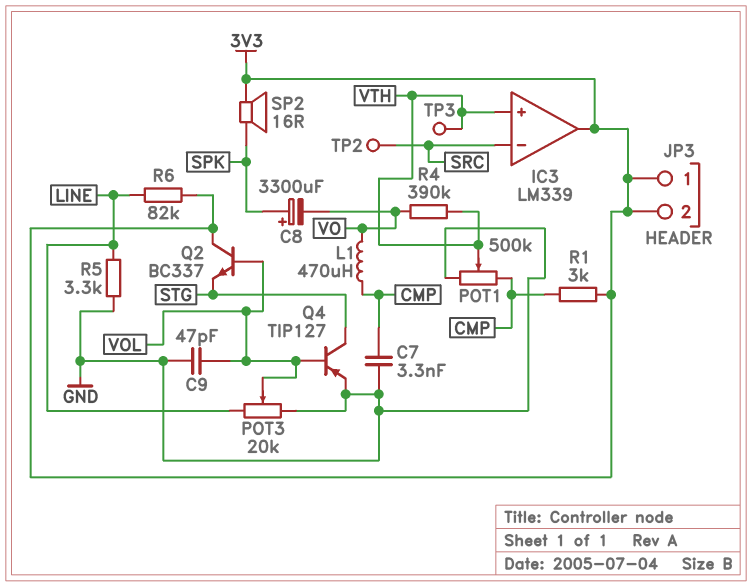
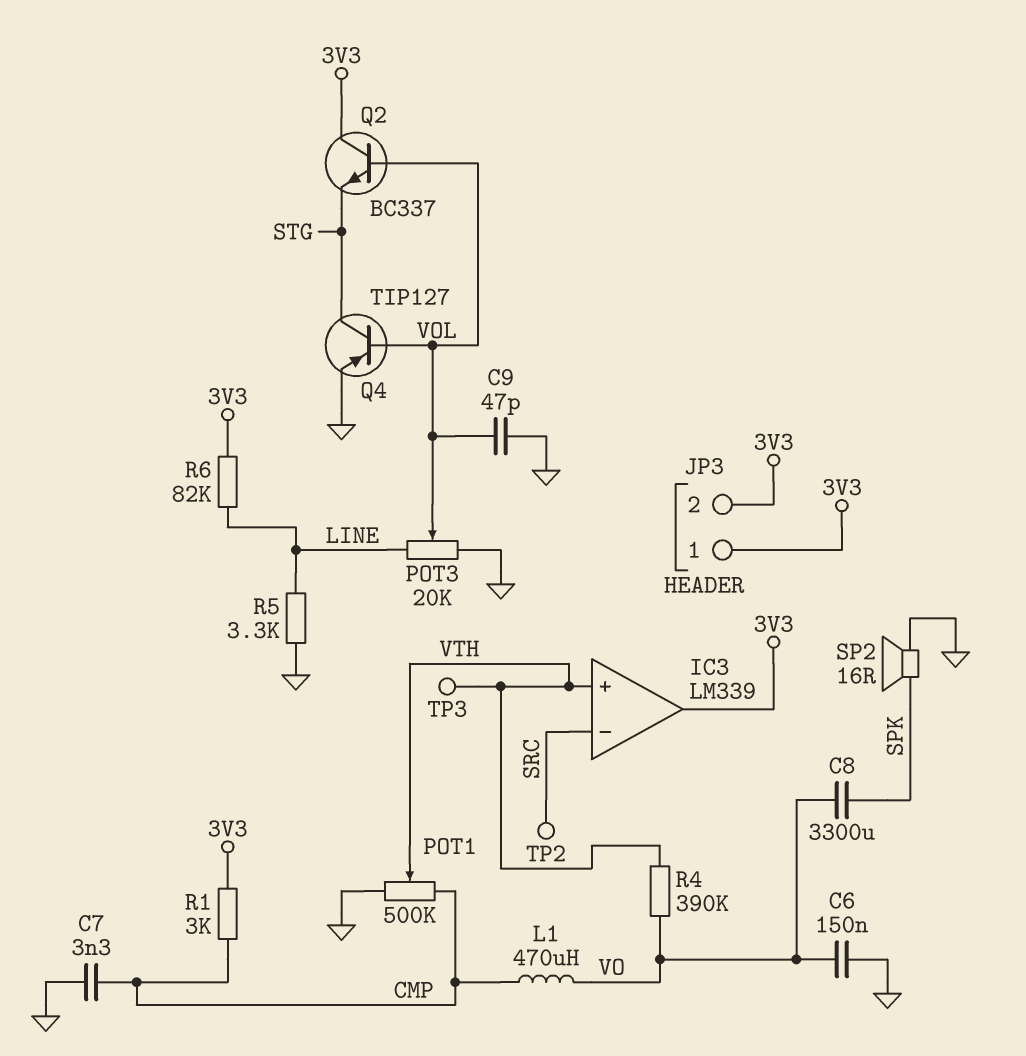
C6: none -> 150nF (GND, VO)
C8: 3300uF (plus SPK, minus VO) -> 3300uF (SPK, VO)
SP2: speaker 16R (3V3, SPK) -> speaker 16R (GND, SPK)

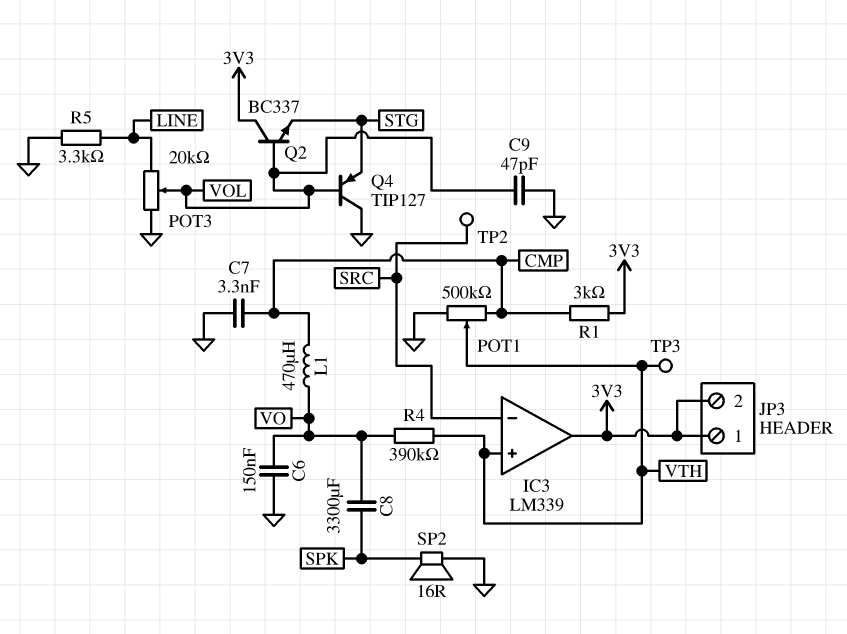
Q4: PNP TIP127 (B VOL, C STG, E GND) -> PNP TIP127 (B VOL, C GND, E STG)
R6: 82k (3V3, LINE) -> none

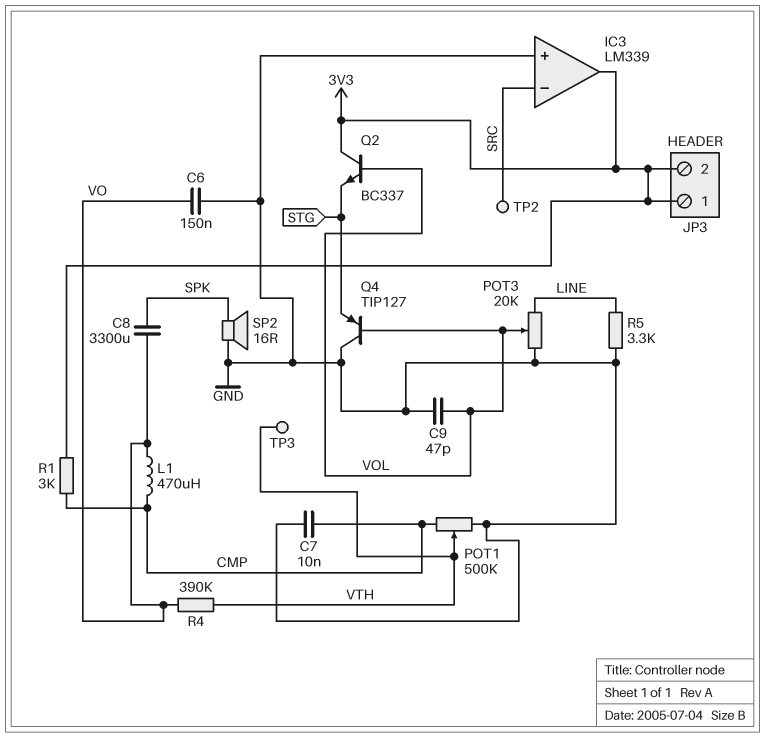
C7: 3.3nF (CMP, GND) -> 10nF (CMP, GND)
IC3 pin in+: VTH -> GND

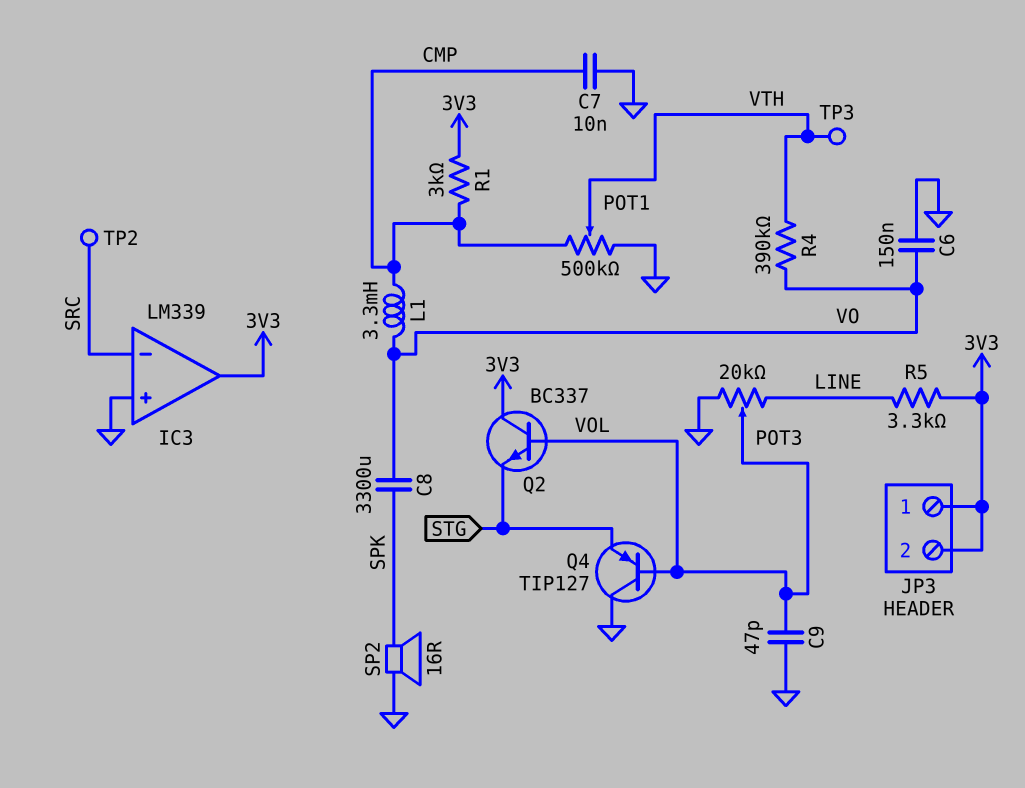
L1: 470uH (CMP, VO) -> 3.3mH (CMP, VO)
R5: 3.3k (GND, LINE) -> 3.3k (3V3, LINE)

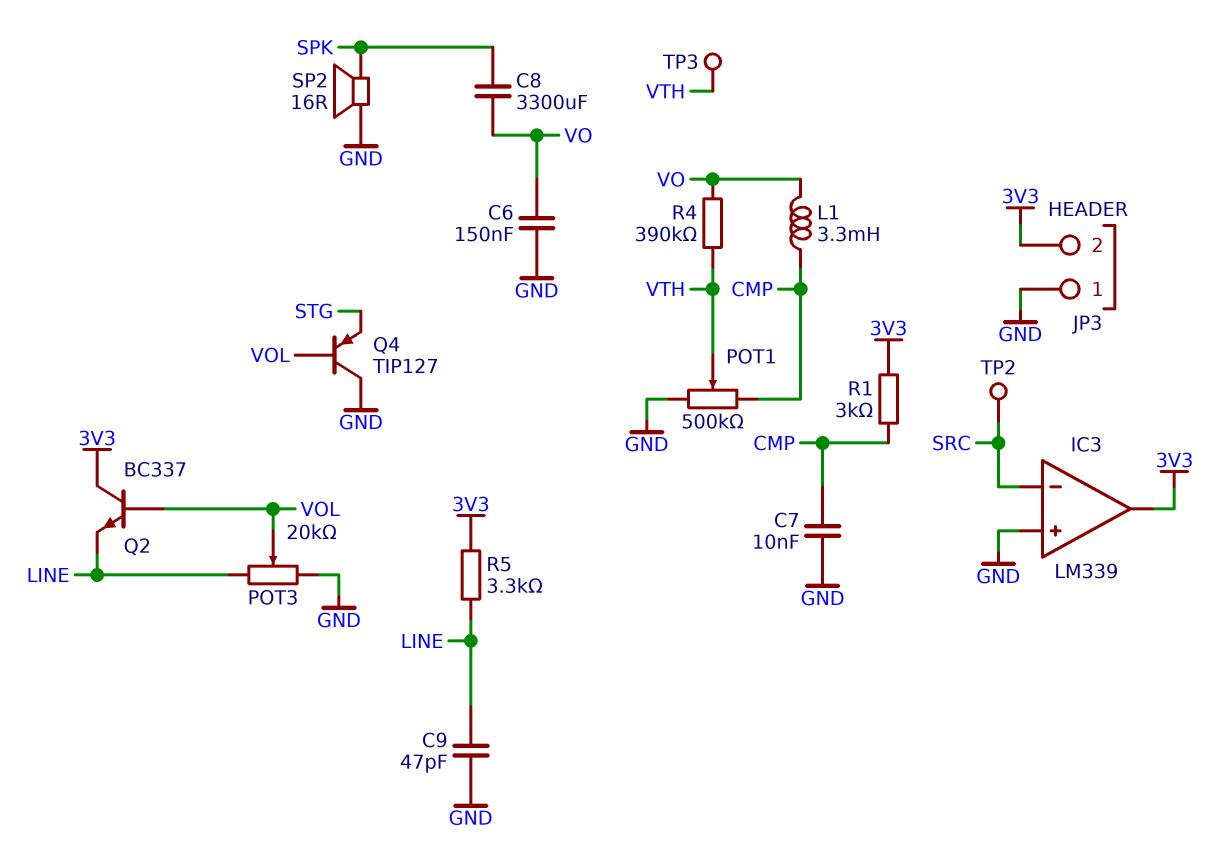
C9: 47pF (GND, VOL) -> 47pF (GND, LINE)
JP3 pin 1: 3V3 -> GND
Q2: NPN BC337 (B VOL, C 3V3, E STG) -> NPN BC337 (B VOL, C 3V3, E LINE)

